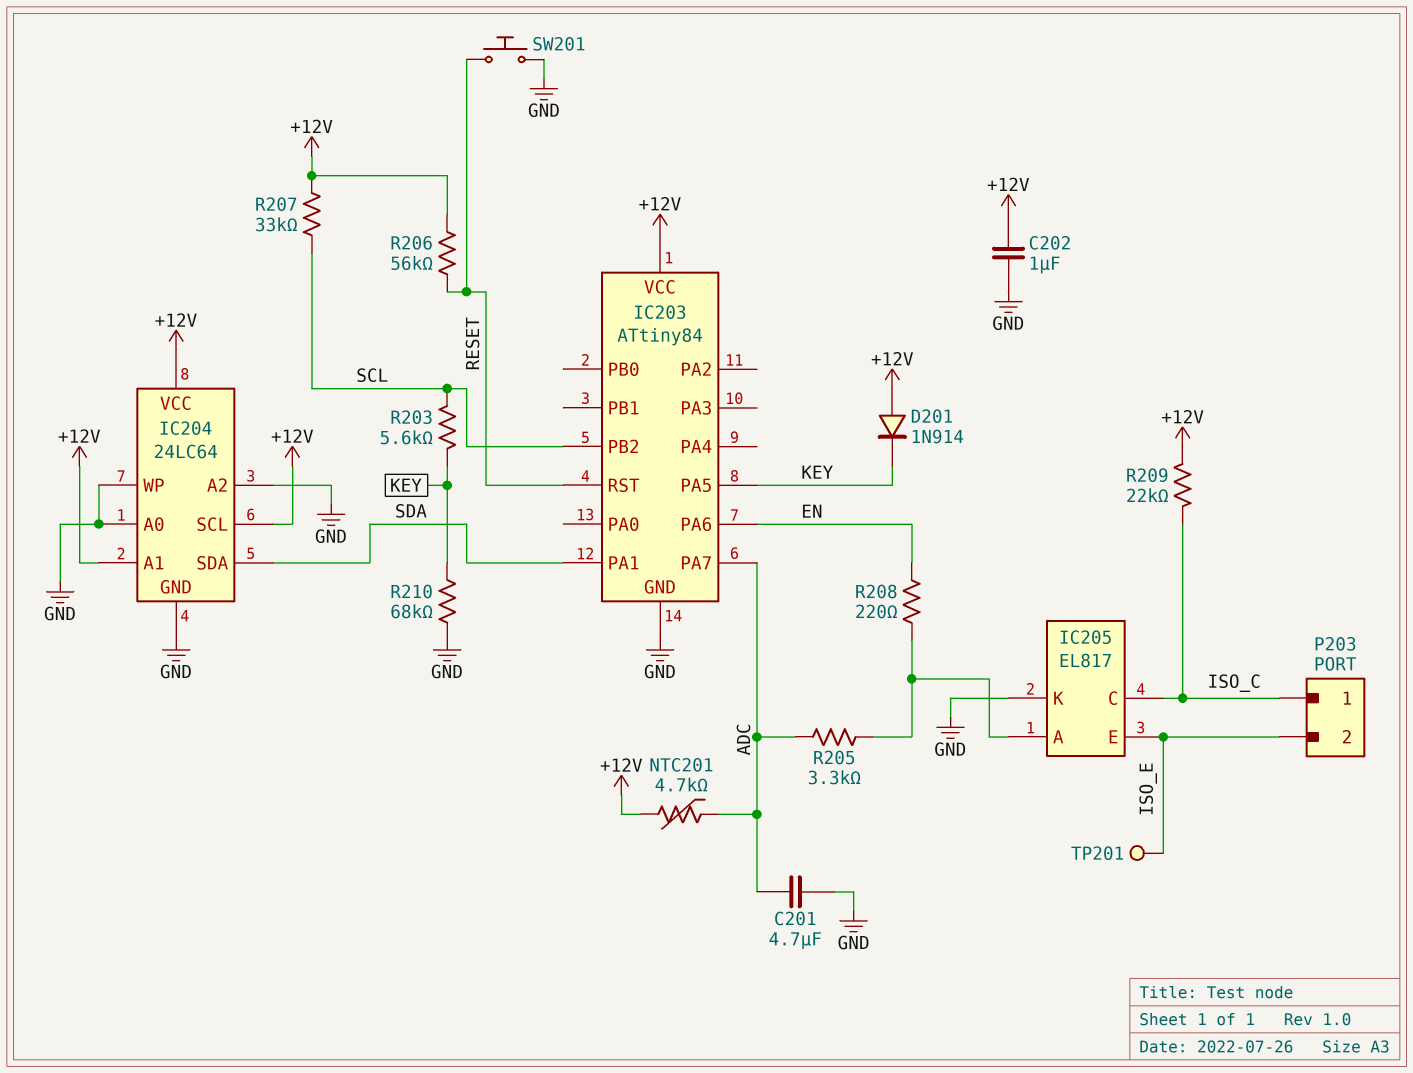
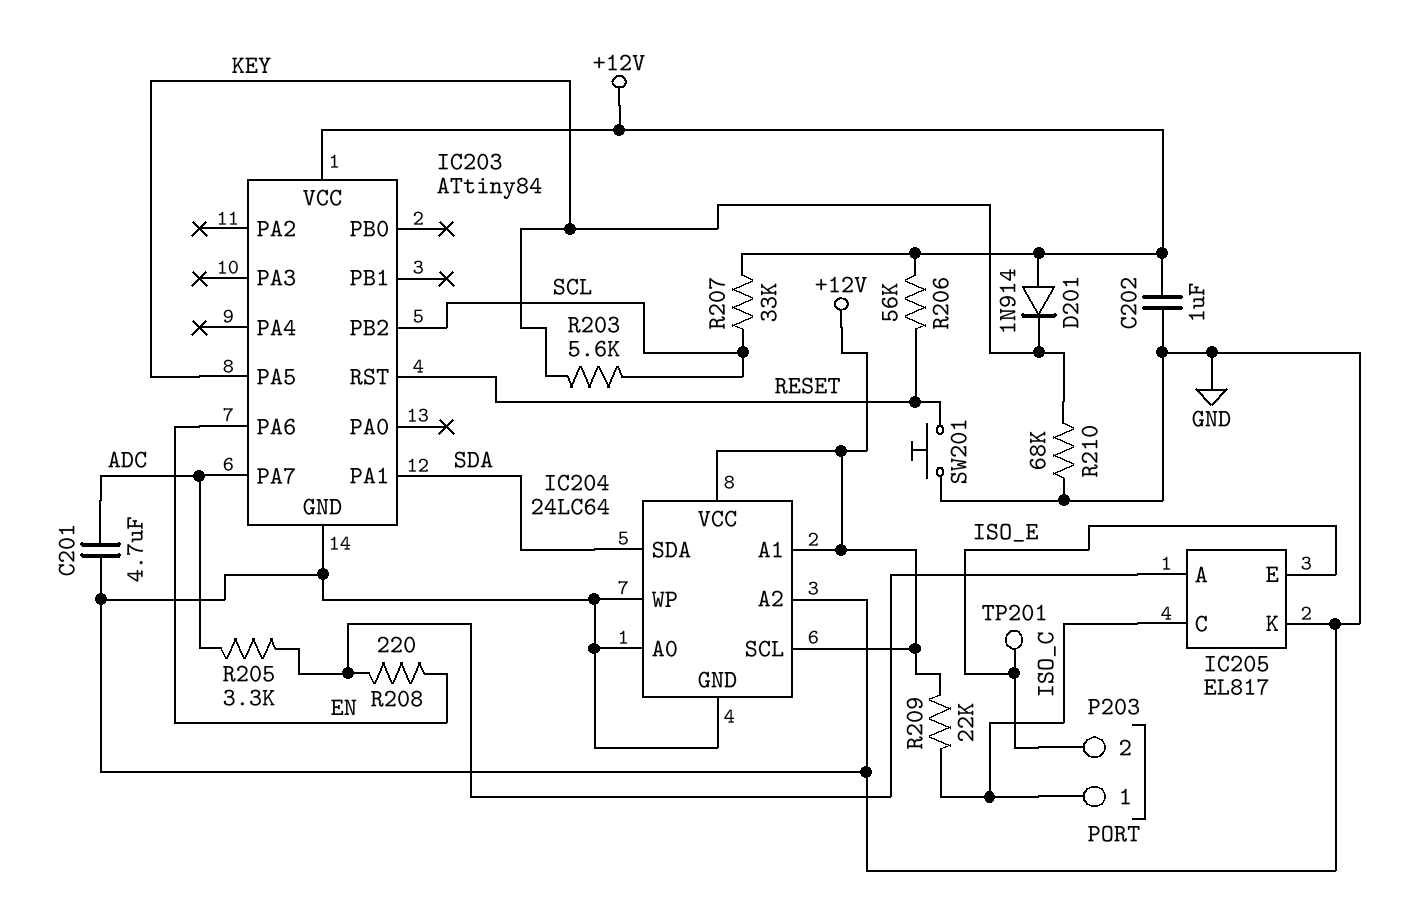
NTC201: 4.7k (+12V, ADC) -> none

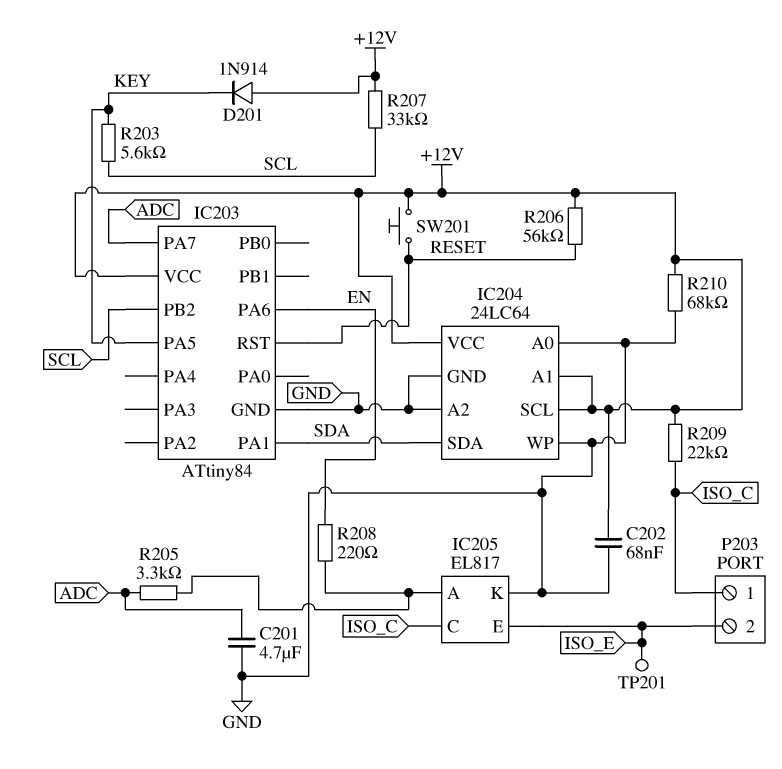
C202: 1uF (+12V, GND) -> 68nF (+12V, GND)
R210: 68k (GND, KEY) -> 68k (+12V, GND)
SW201: button (GND, RESET) -> button (+12V, RESET)

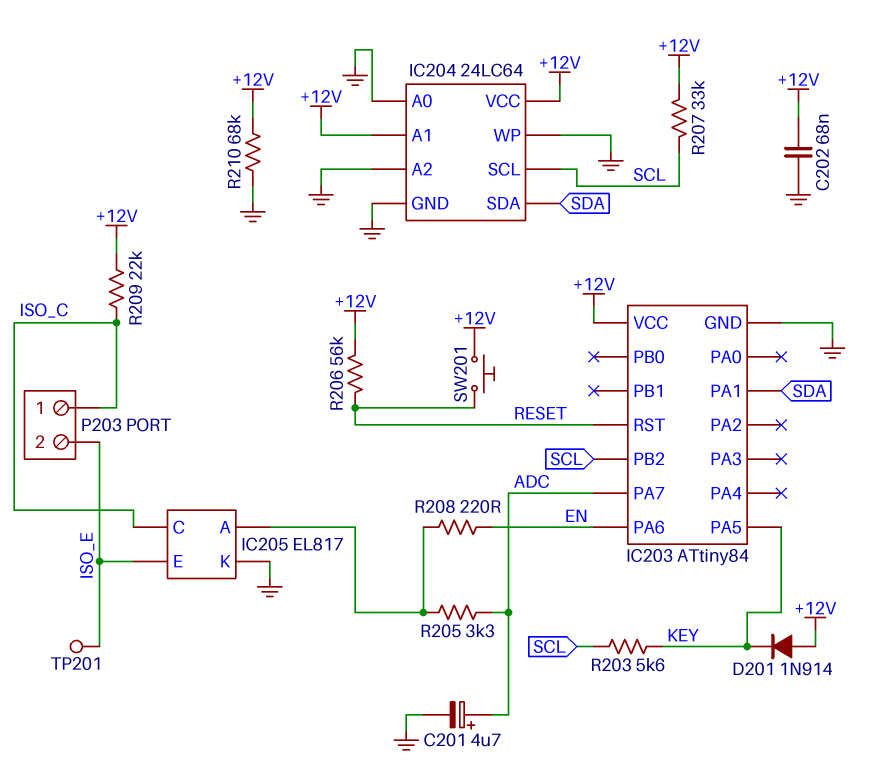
C201: 4.7uF (ADC, GND) -> 4.7uF (plus ADC, minus GND)
IC204 pin SCL: +12V -> SCL

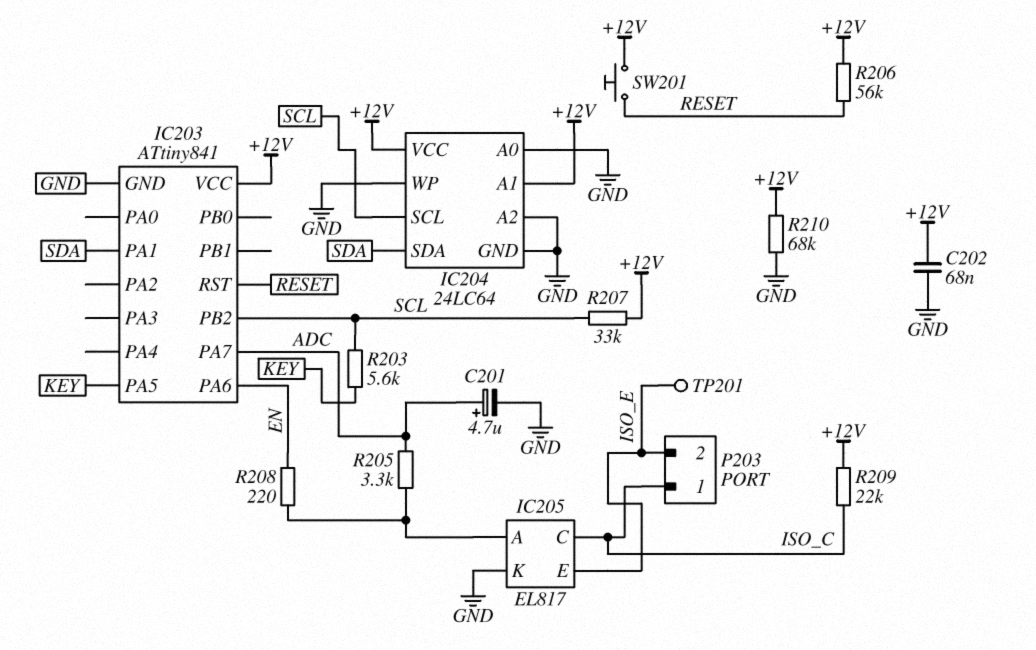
D201: diode 1N914 (A +12V, K KEY) -> none
IC203: ATtiny84 -> ATtiny841

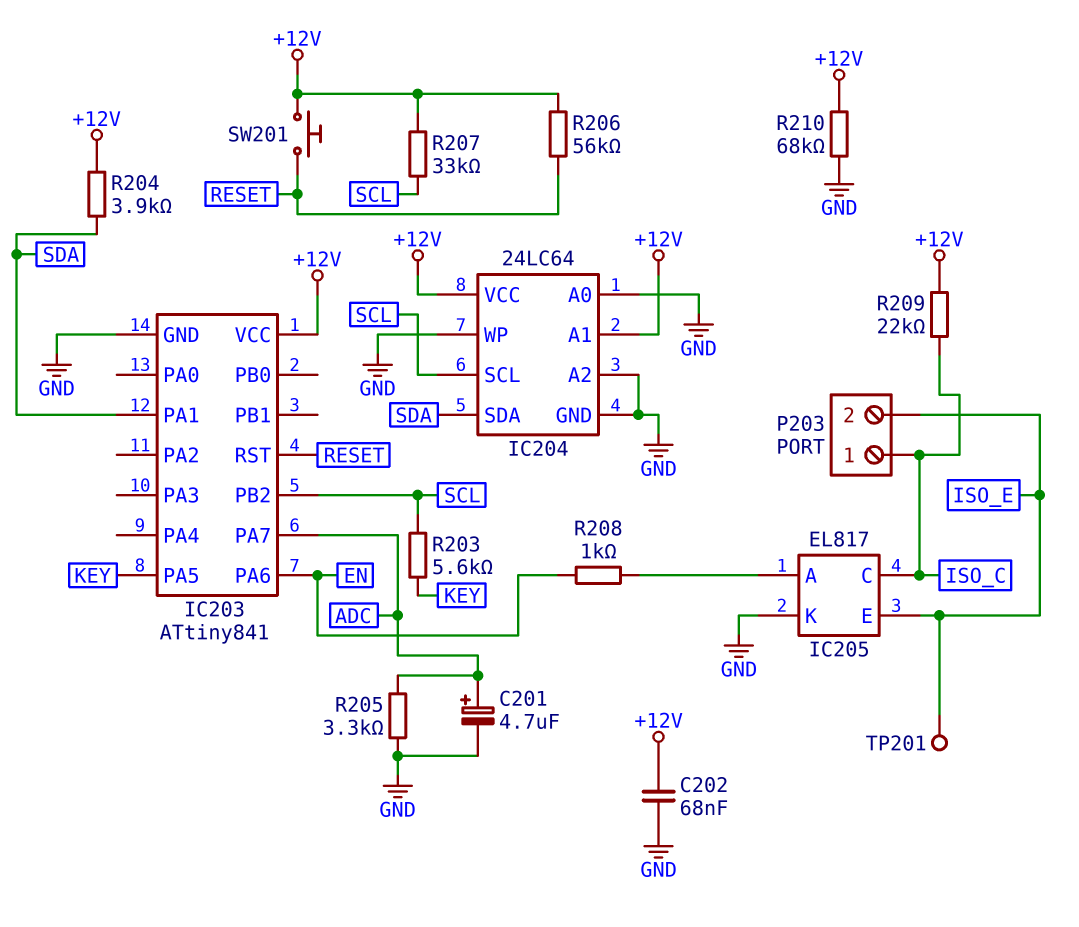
R204: none -> 3.9k (+12V, SDA)
R205: 3.3k (ADC, IC205/A) -> 3.3k (ADC, GND)
R208: 220 (EN, IC205/A) -> 1k (EN, IC205/A)

